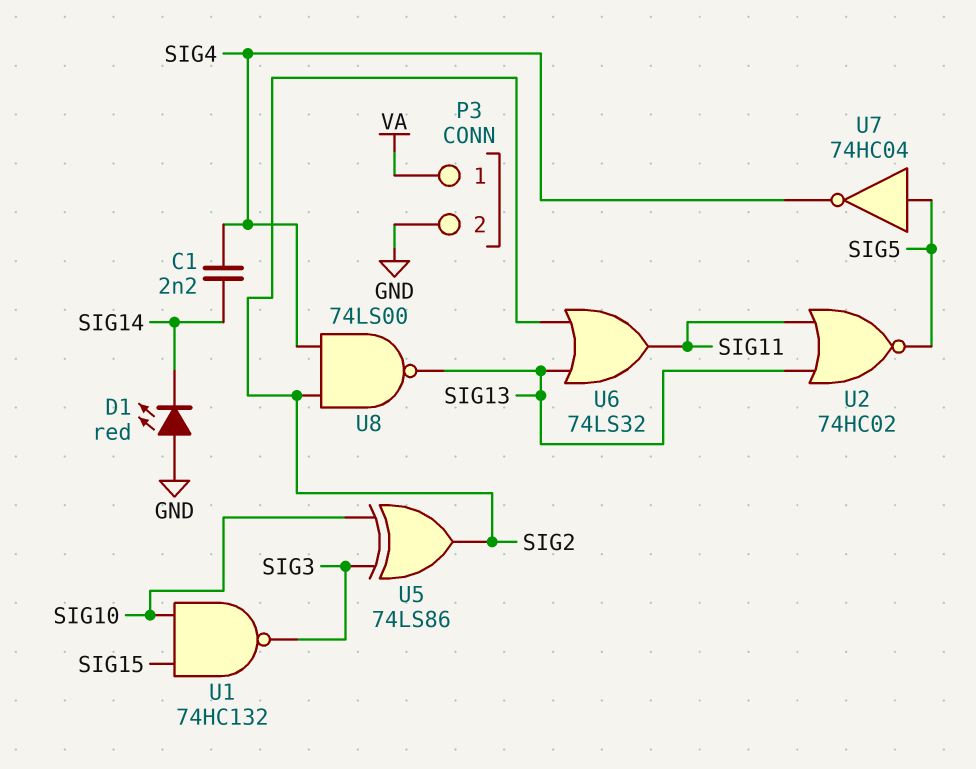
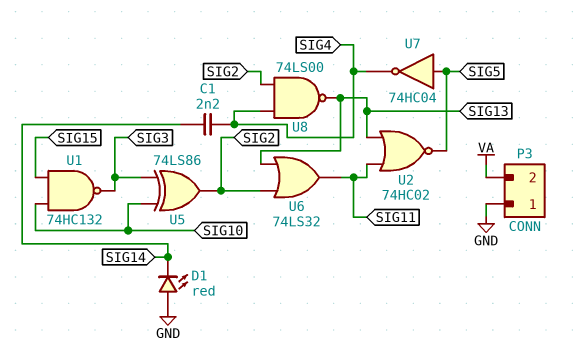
P3 pin 1: VA -> GND
P3 pin 2: GND -> VA

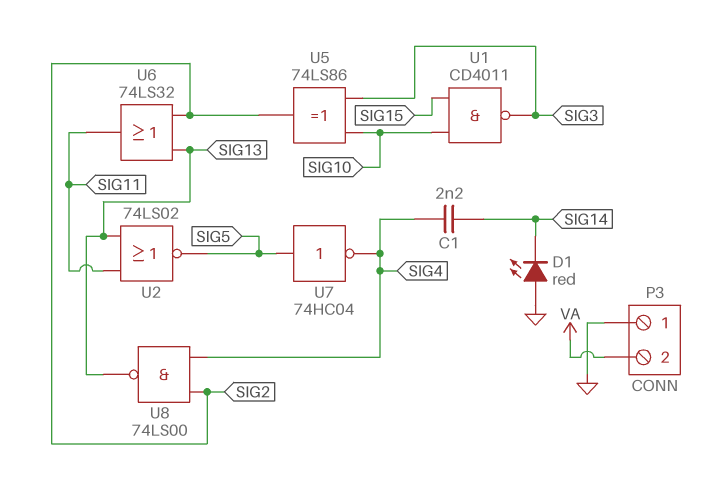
U1: NAND 74HC132 (in SIG10, in SIG15, out SIG3) -> NAND CD4011 (in SIG10, in SIG15, out SIG3)
U2: NOR 74HC02 (in SIG11, in SIG13, out SIG5) -> NOR 74LS02 (in SIG11, in SIG13, out SIG5)

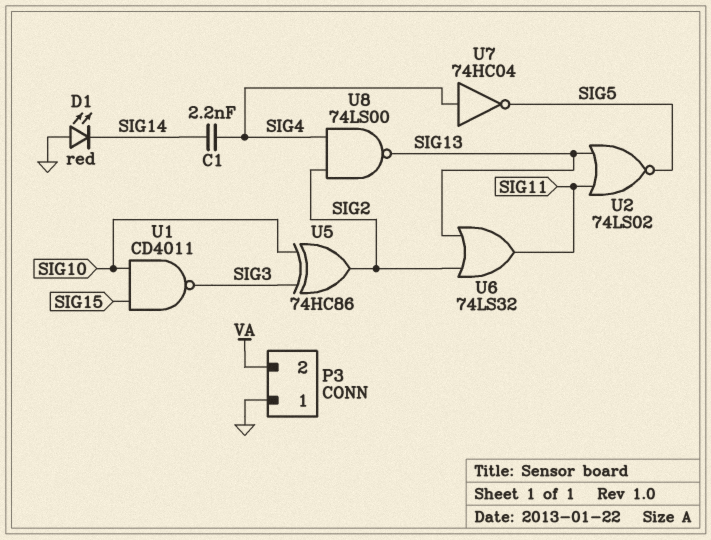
U5: XOR 74LS86 (in SIG3, in SIG10, out SIG2) -> XOR 74HC86 (in SIG3, in SIG10, out SIG2)
U7: NOT 74HC04 (in SIG5, out SIG4) -> NOT 74HC04 (in SIG4, out SIG5)

